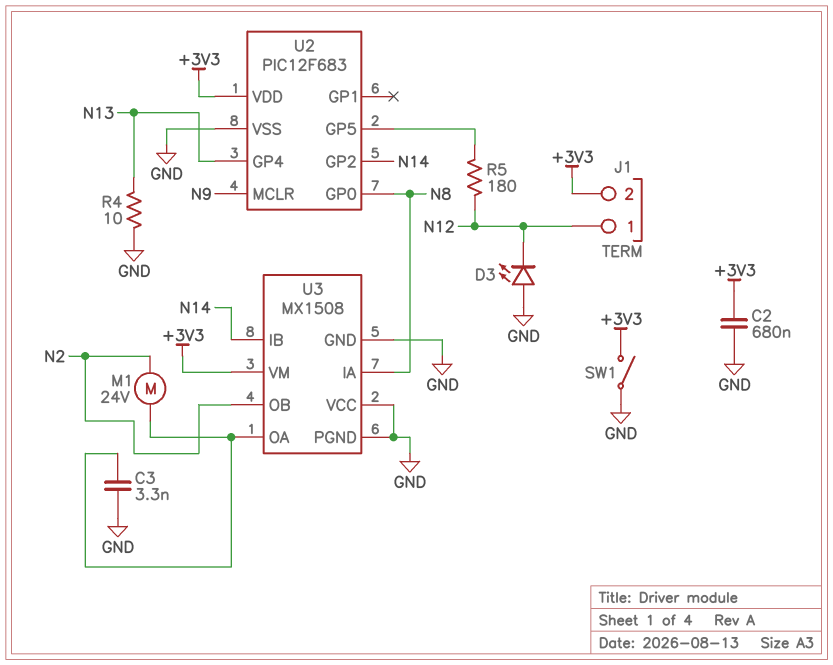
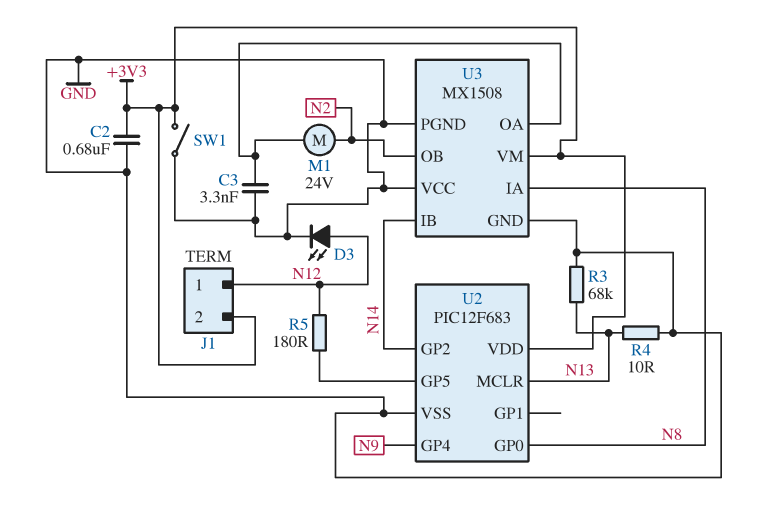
D3: LED (A GND, K N12) -> LED (A N12, K GND)
R3: none -> 68k (GND, N13)
U2 pin GP4: N13 -> N9
U2 pin MCLR: N9 -> N13

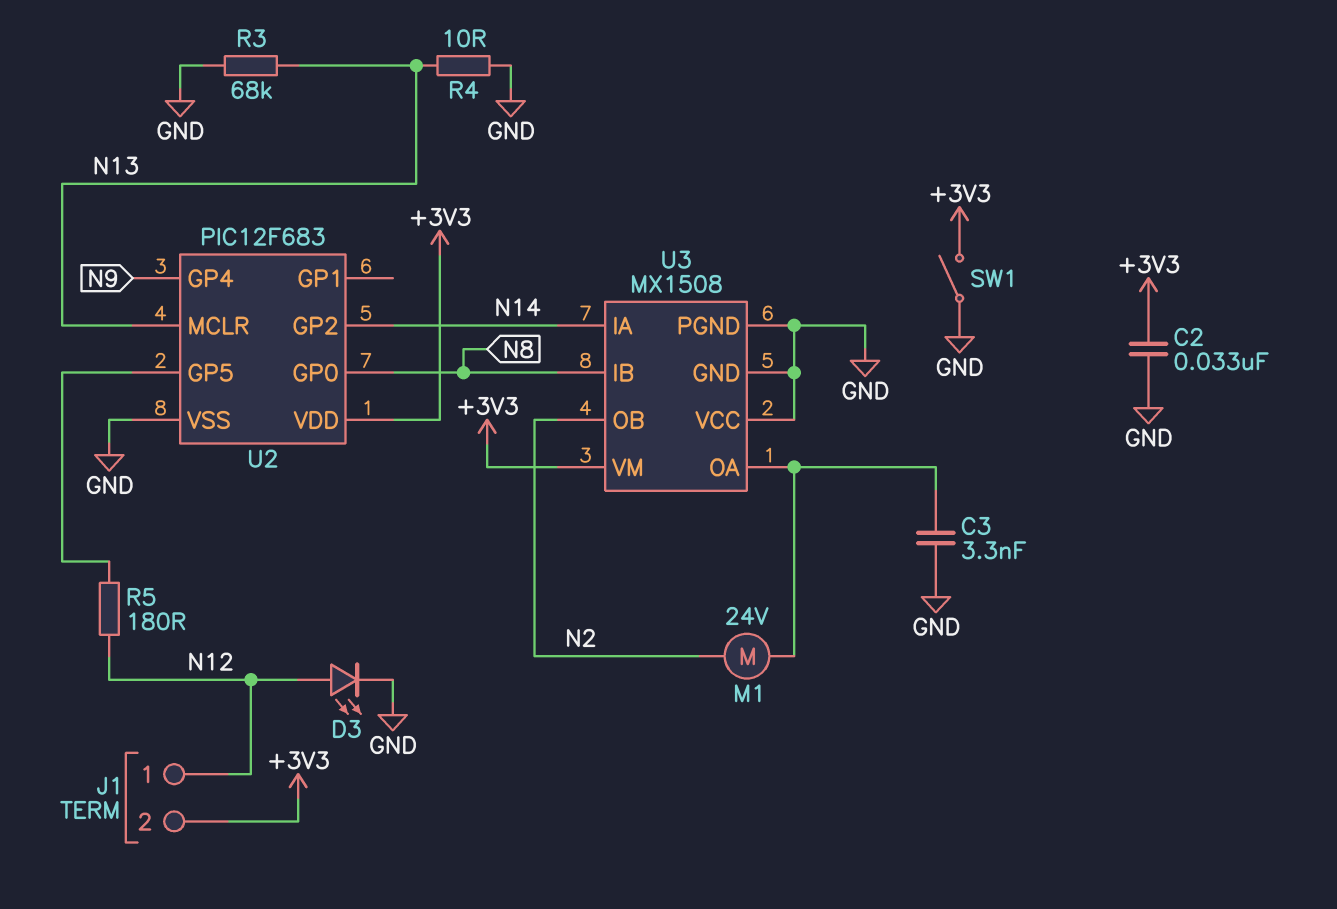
C2: 680nF (+3V3, GND) -> 33nF (+3V3, GND)
U3 pin IA: N8 -> N14
U3 pin IB: N14 -> N8

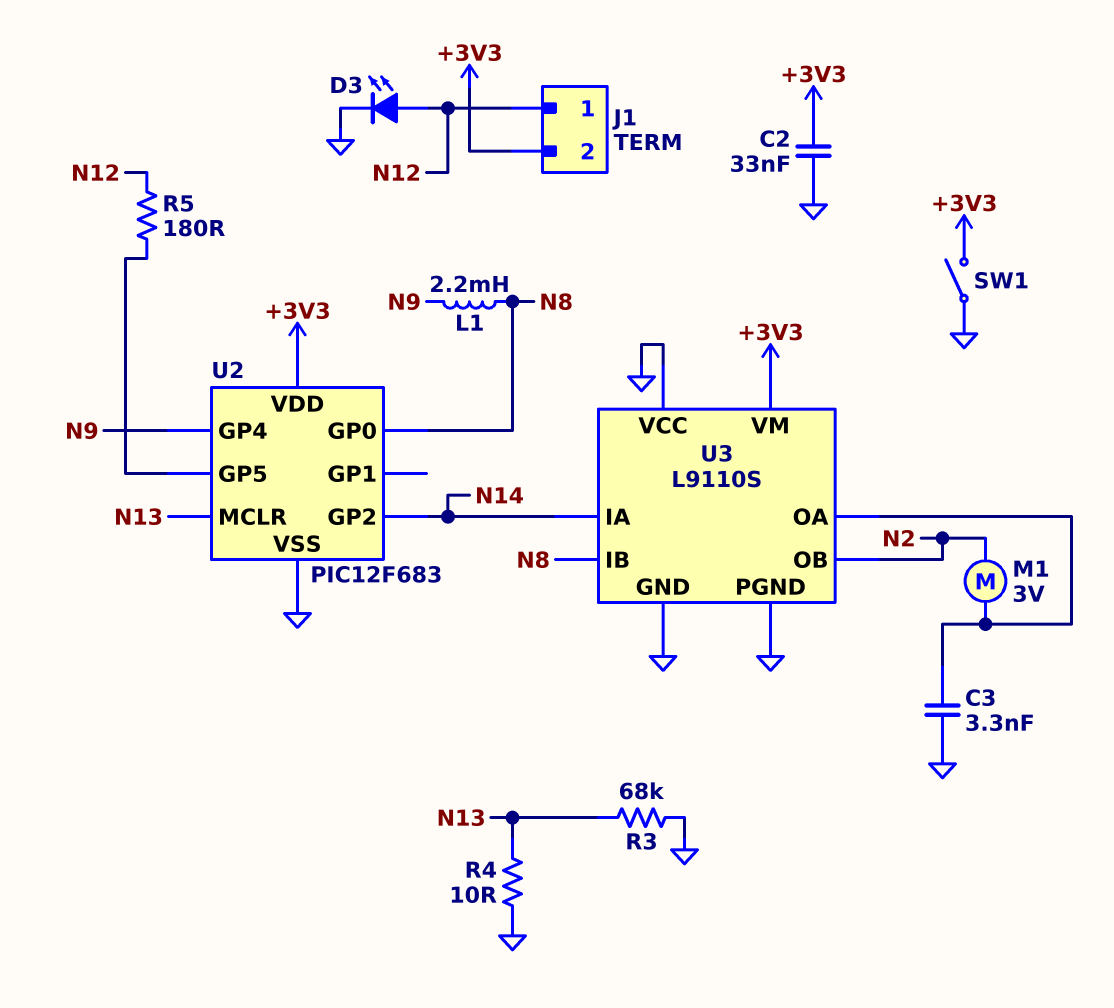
L1: none -> 2.2mH (N8, N9)
M1: motor 24V (N2, U3/OA) -> motor 3V (N2, U3/OA)
U3: MX1508 -> L9110S

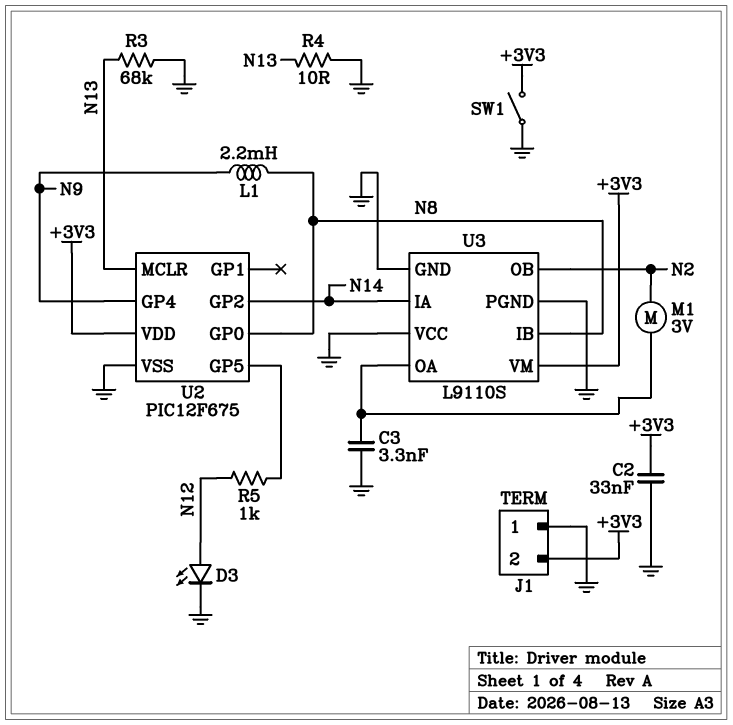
J1 pin 1: N12 -> GND
R5: 180 (N12, U2/GP5) -> 1k (N12, U2/GP5)
U2: PIC12F683 -> PIC12F675

